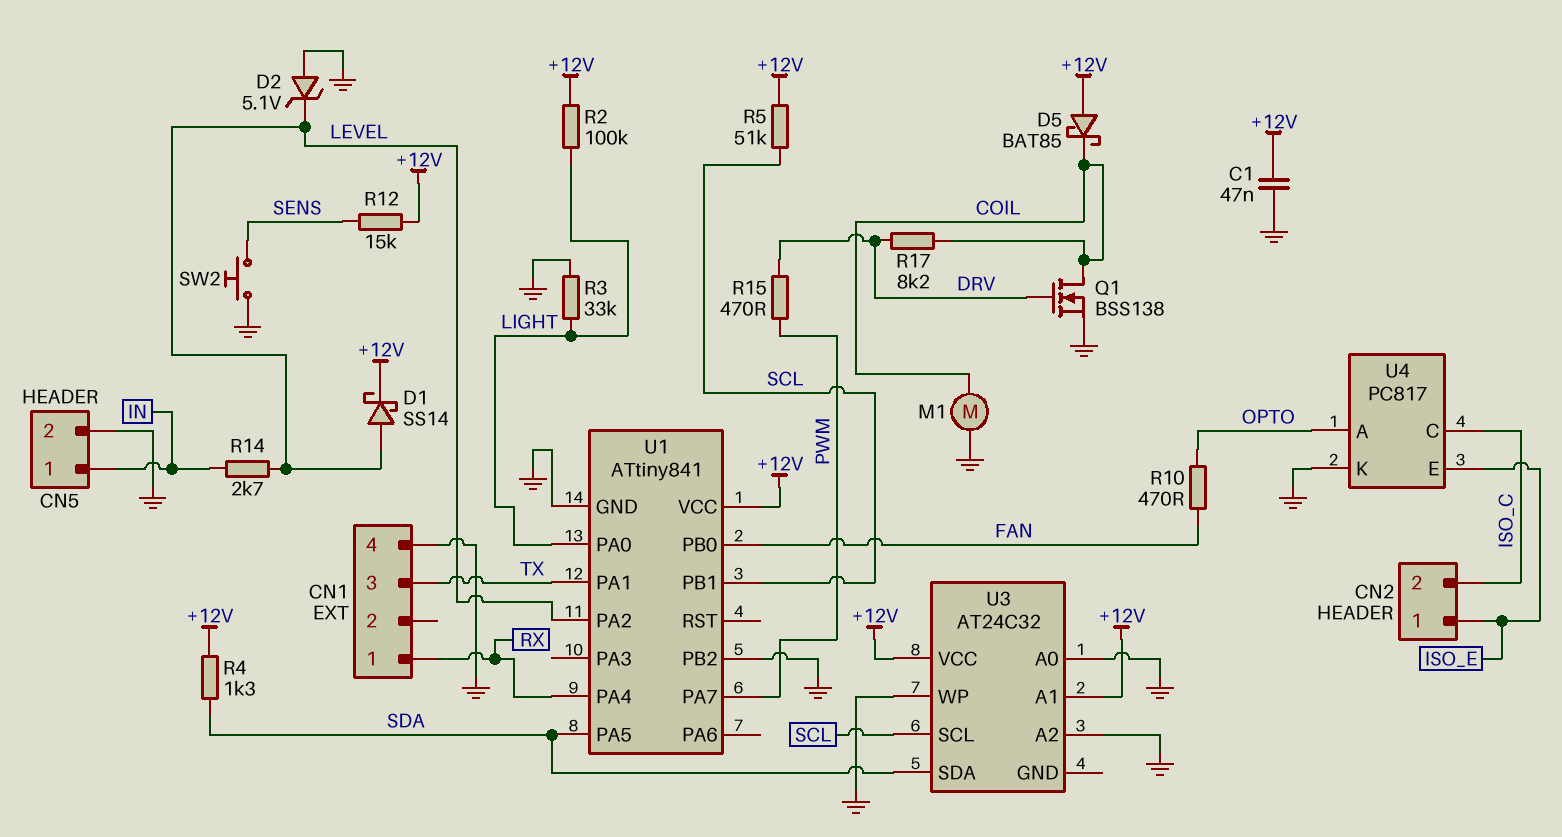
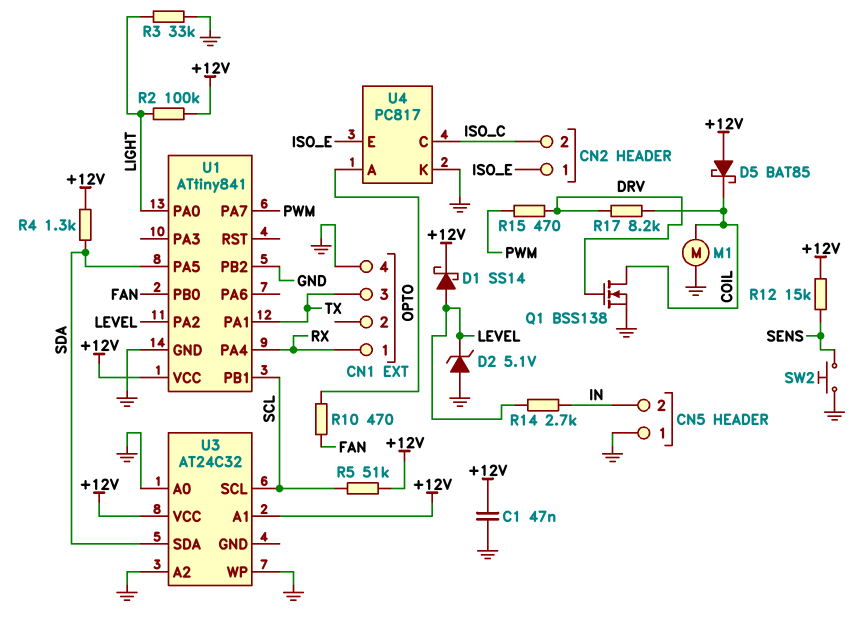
CN5 pin 1: IN -> GND
CN5 pin 2: GND -> IN

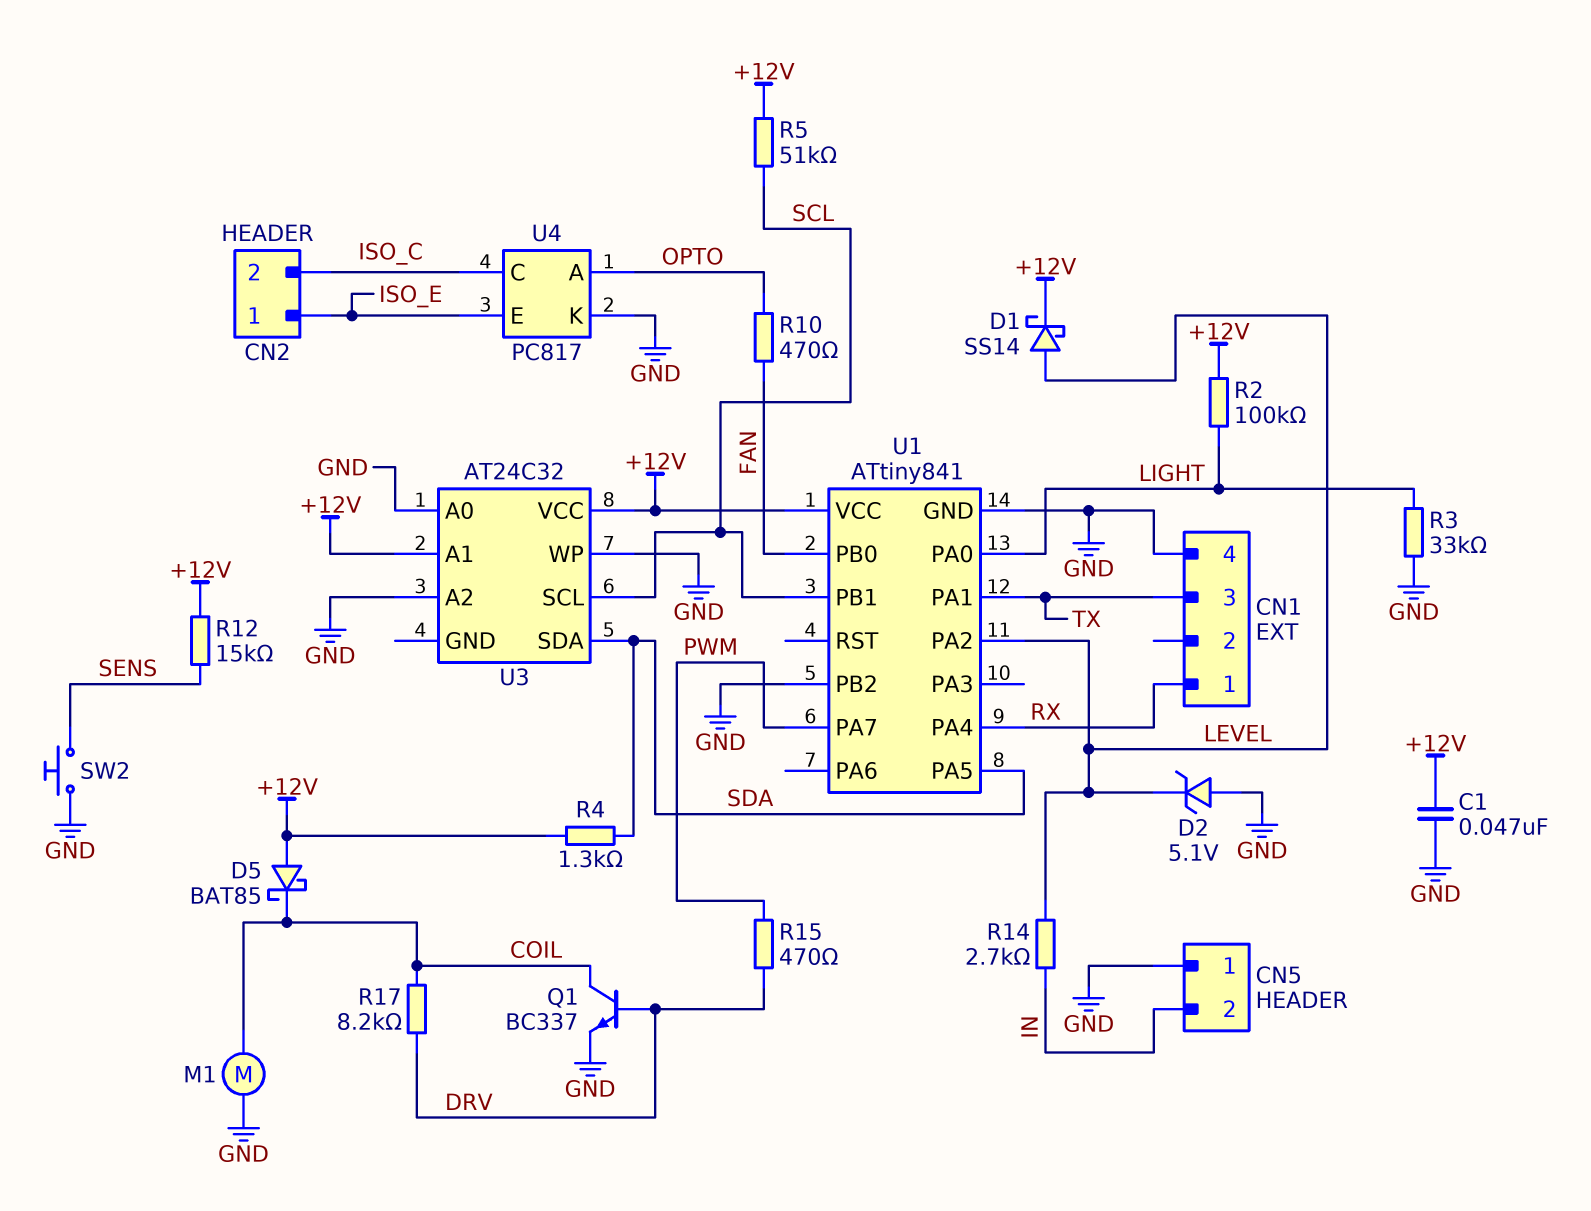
Q1: NMOS BSS138 (G DRV, D COIL, S GND) -> NPN BC337 (B DRV, C COIL, E GND)

